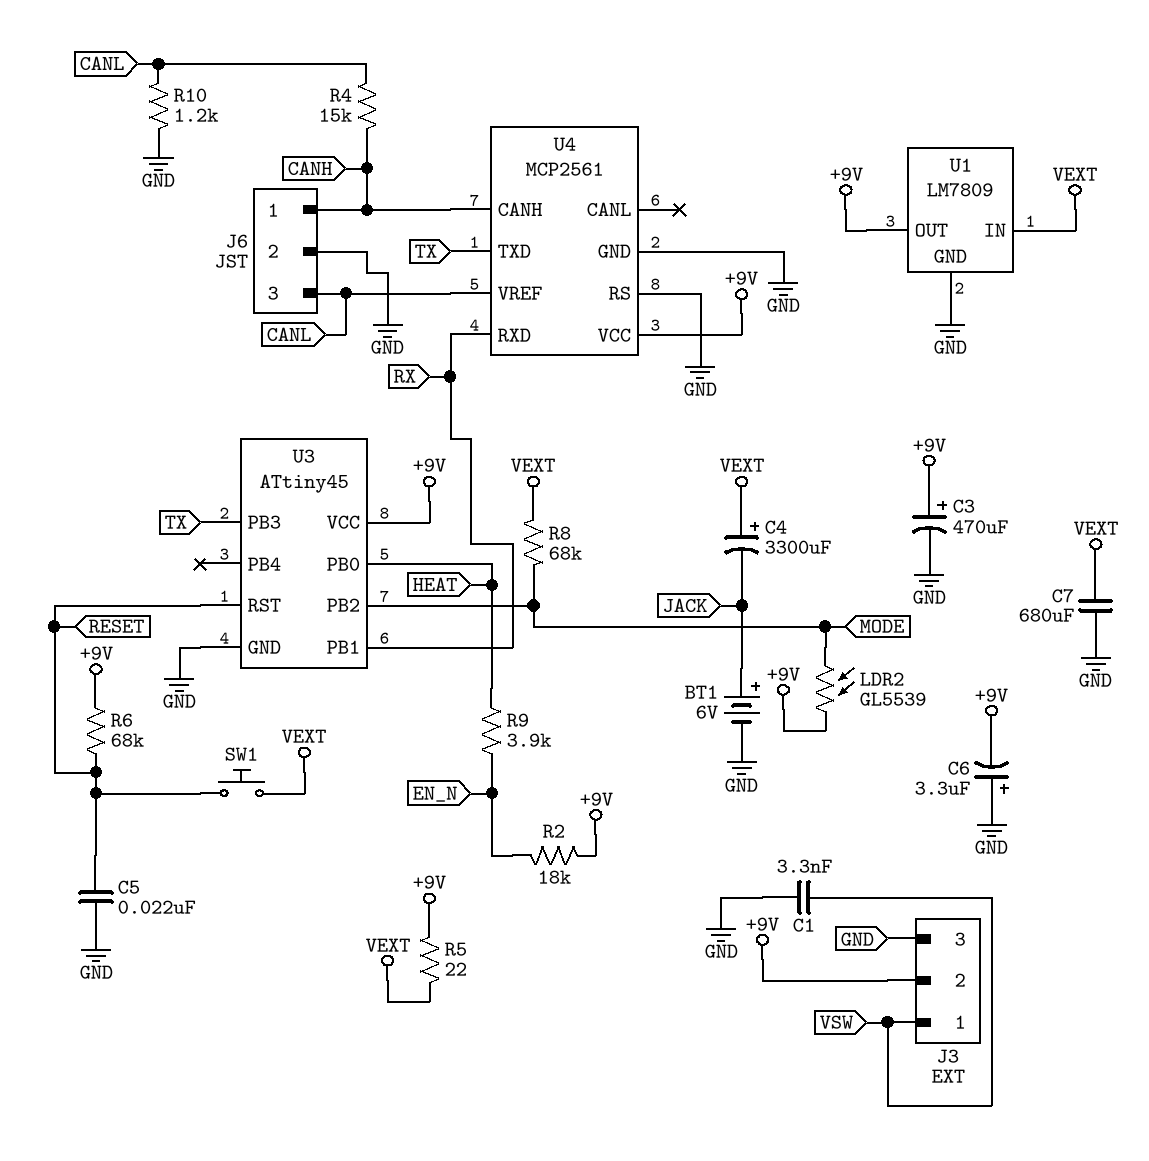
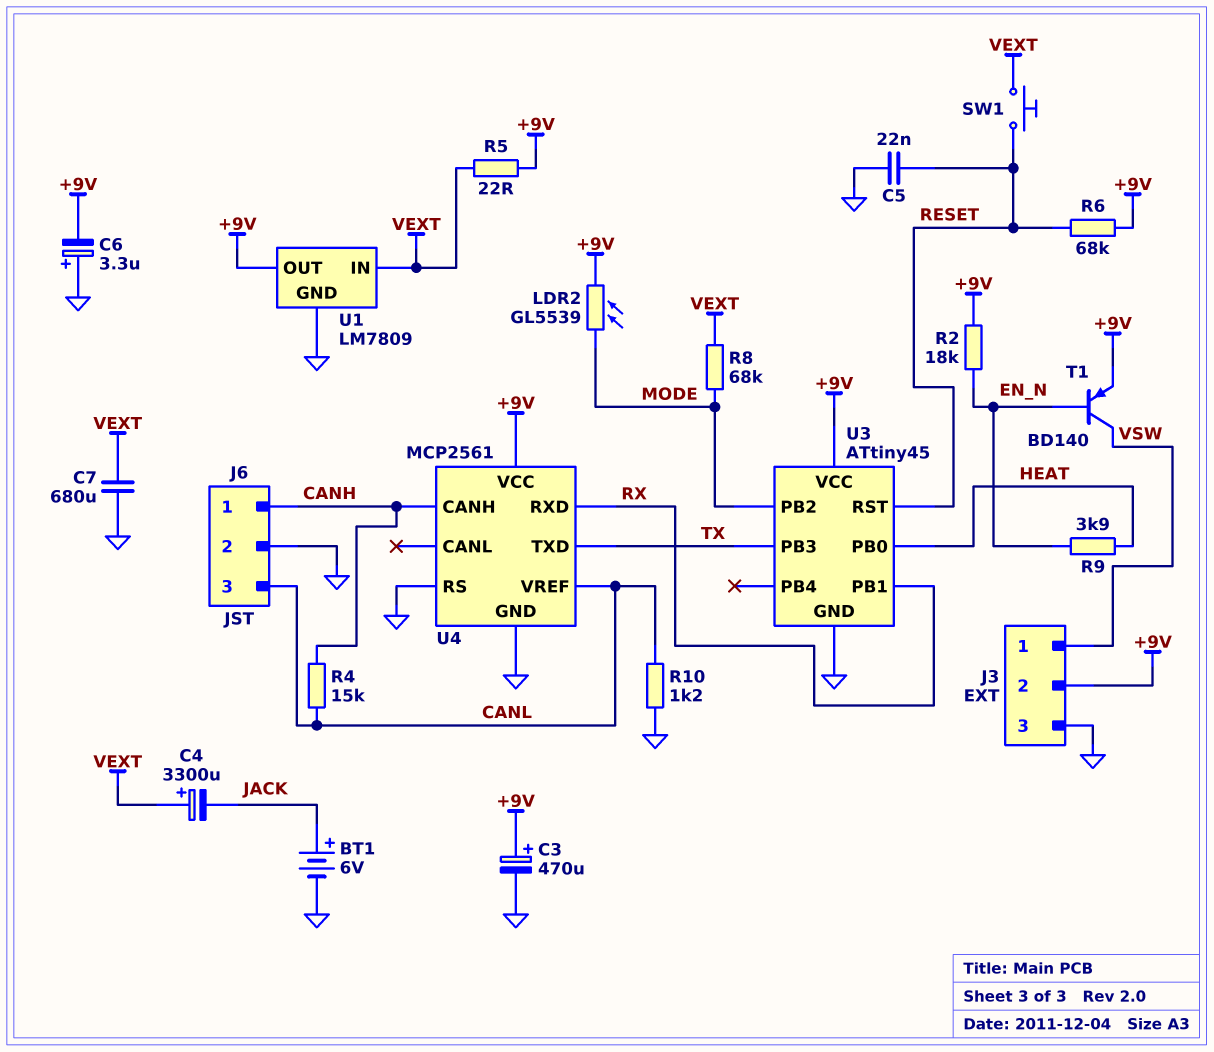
C1: 3.3nF (GND, VSW) -> none
T1: none -> PNP BD140 (B EN_N, C VSW, E +9V)

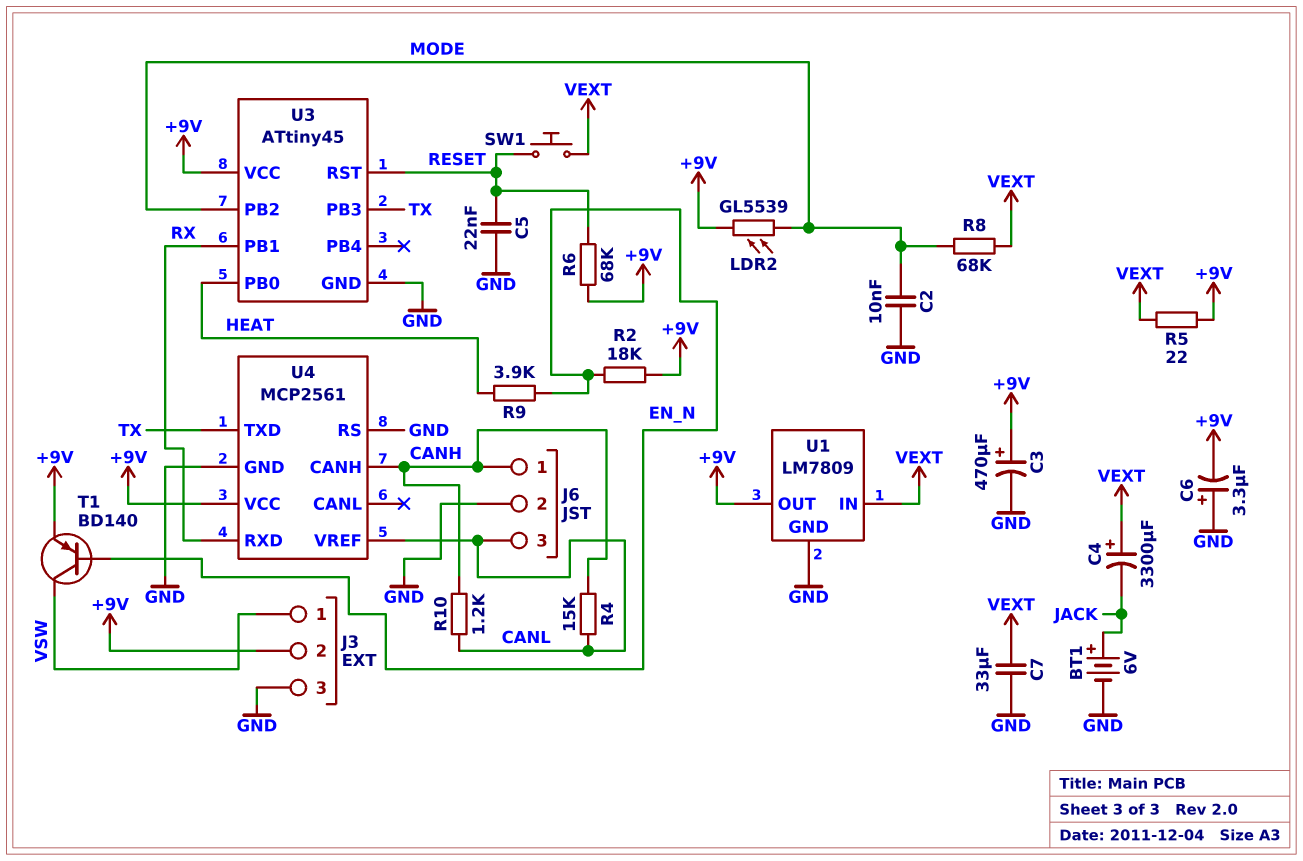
C2: none -> 10nF (GND, MODE)
C7: 680uF (GND, VEXT) -> 33uF (GND, VEXT)
R10: 1.2k (CANL, GND) -> 1.2k (CANH, CANL)

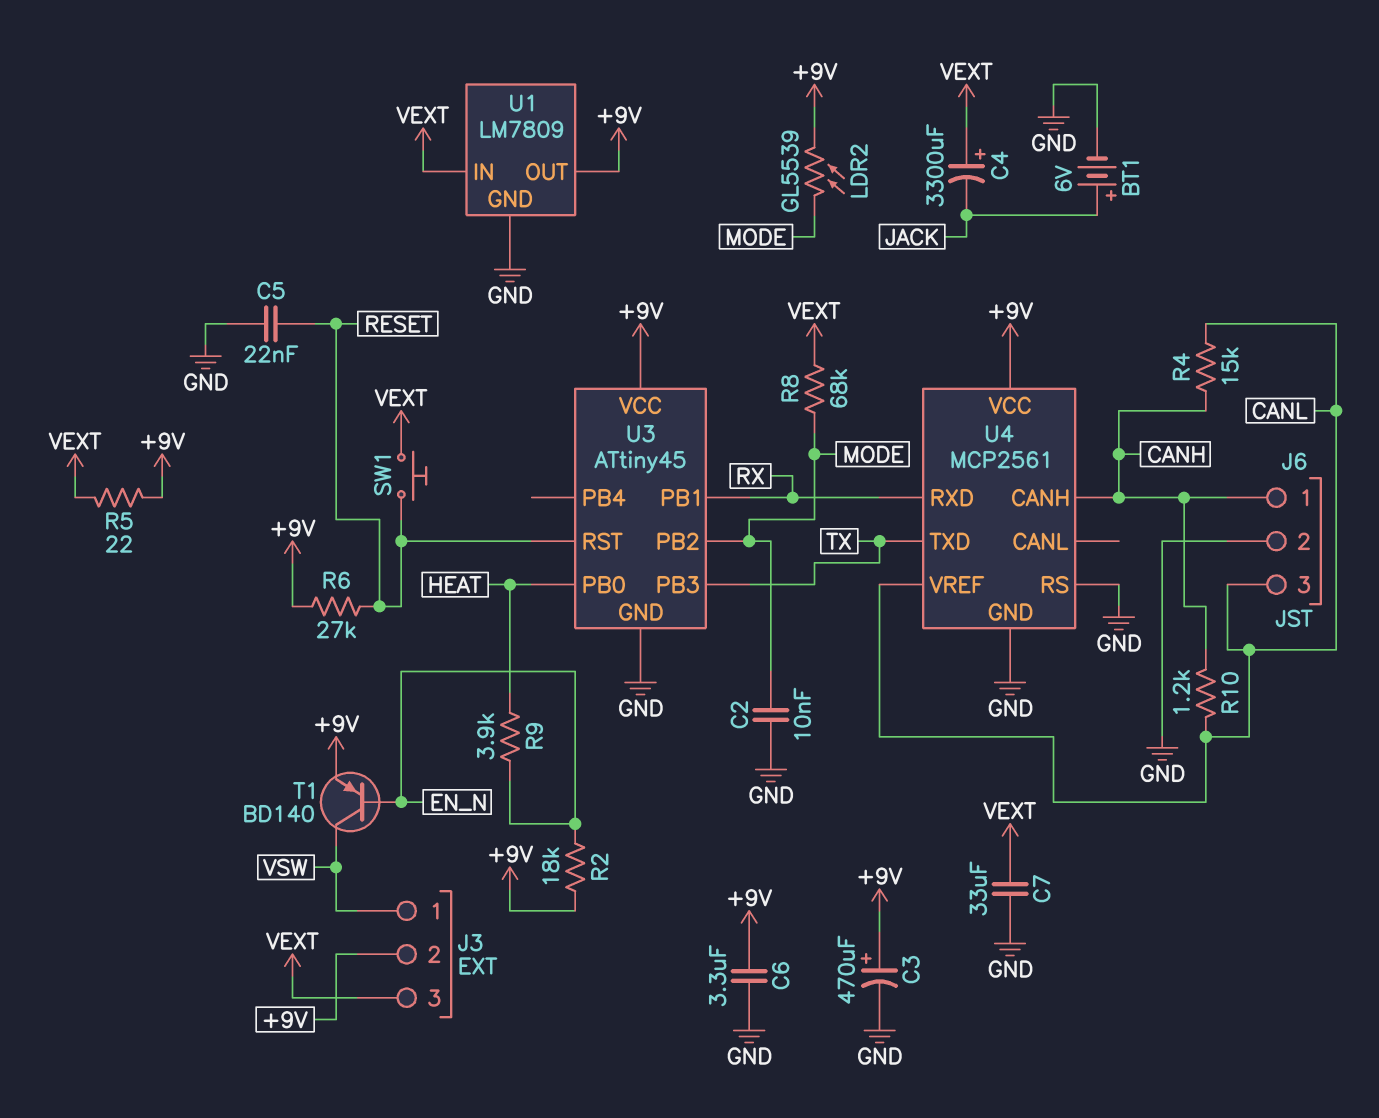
C6: 3.3uF (plus GND, minus +9V) -> 3.3uF (+9V, GND)
J3 pin 3: GND -> VEXT
R6: 68k (+9V, RESET) -> 27k (+9V, RESET)

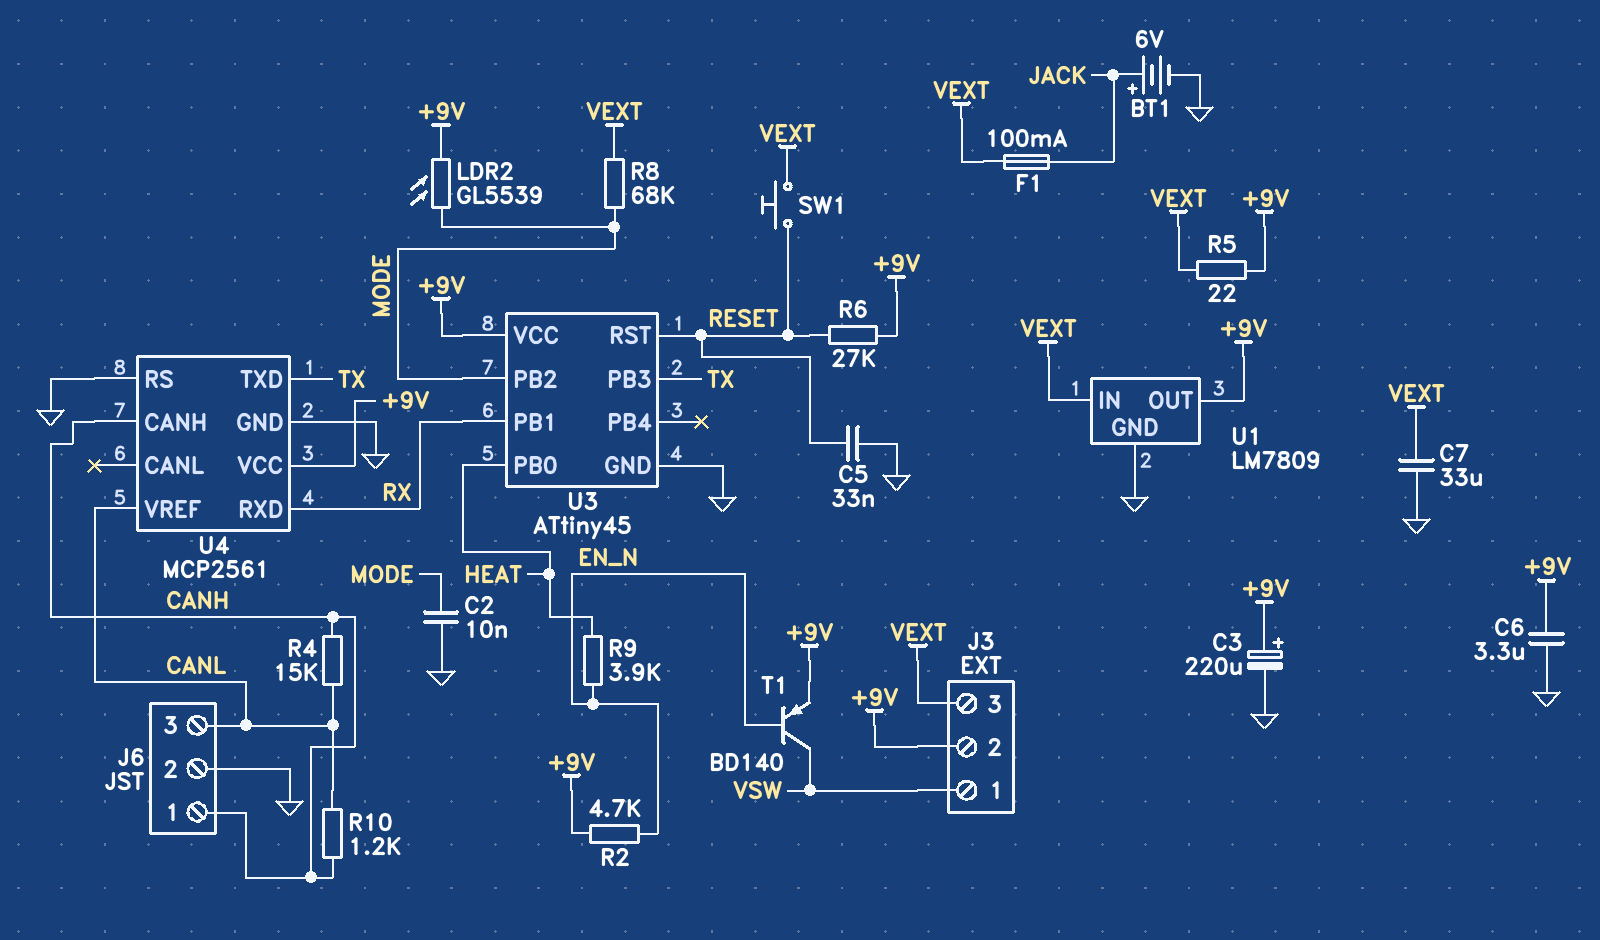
C3: 470uF (plus +9V, minus GND) -> 220uF (plus +9V, minus GND)
C4: 3300uF (plus VEXT, minus JACK) -> none
C5: 22nF (GND, RESET) -> 33nF (GND, RESET)
F1: none -> 100mA (JACK, VEXT)
R2: 18k (+9V, EN_N) -> 4.7k (+9V, EN_N)

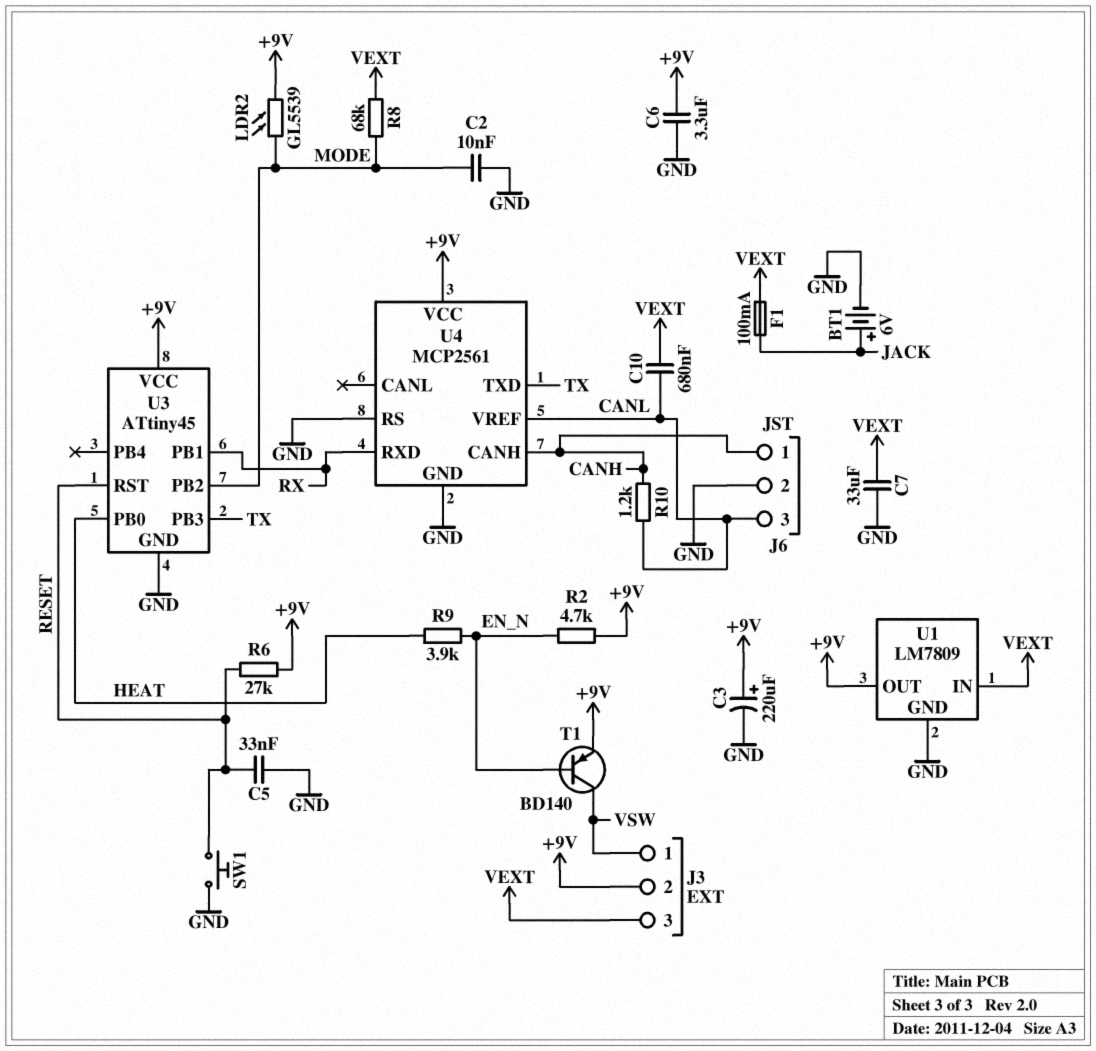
C10: none -> 680nF (CANL, VEXT)
R4: 15k (CANH, CANL) -> none
R5: 22 (+9V, VEXT) -> none
SW1: button (RESET, VEXT) -> button (GND, RESET)

